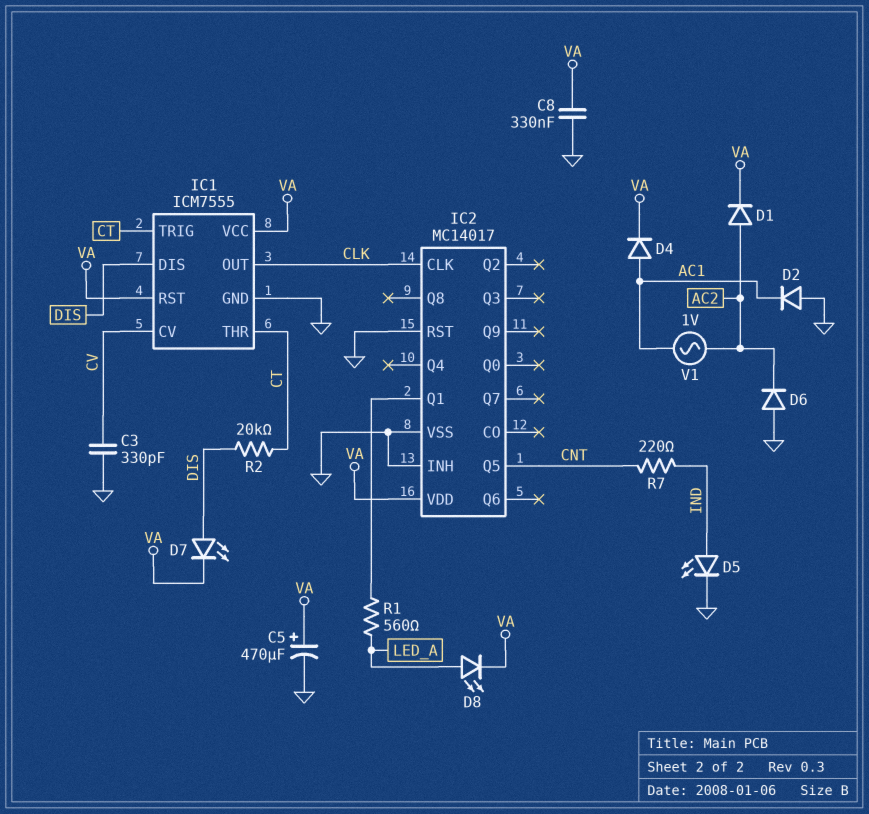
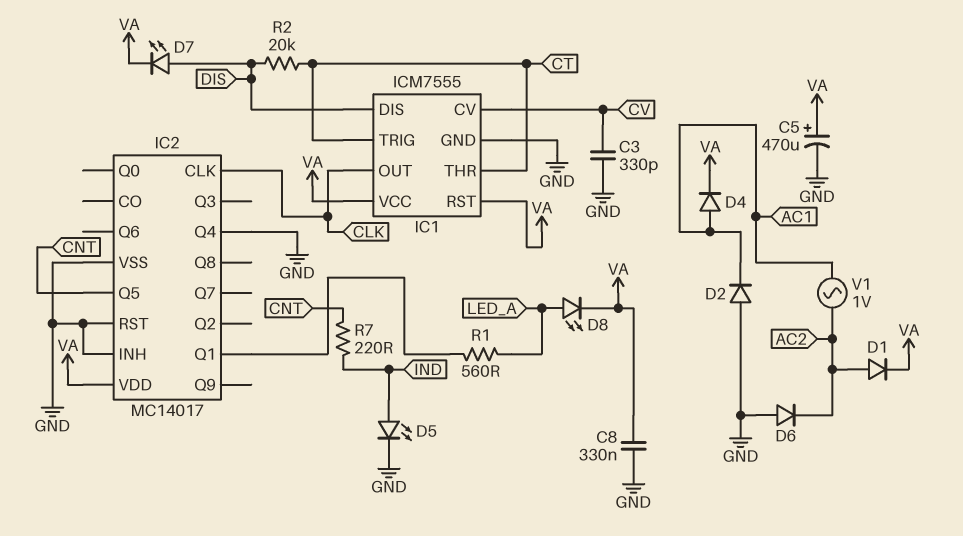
IC2 pin Q4: none -> GND

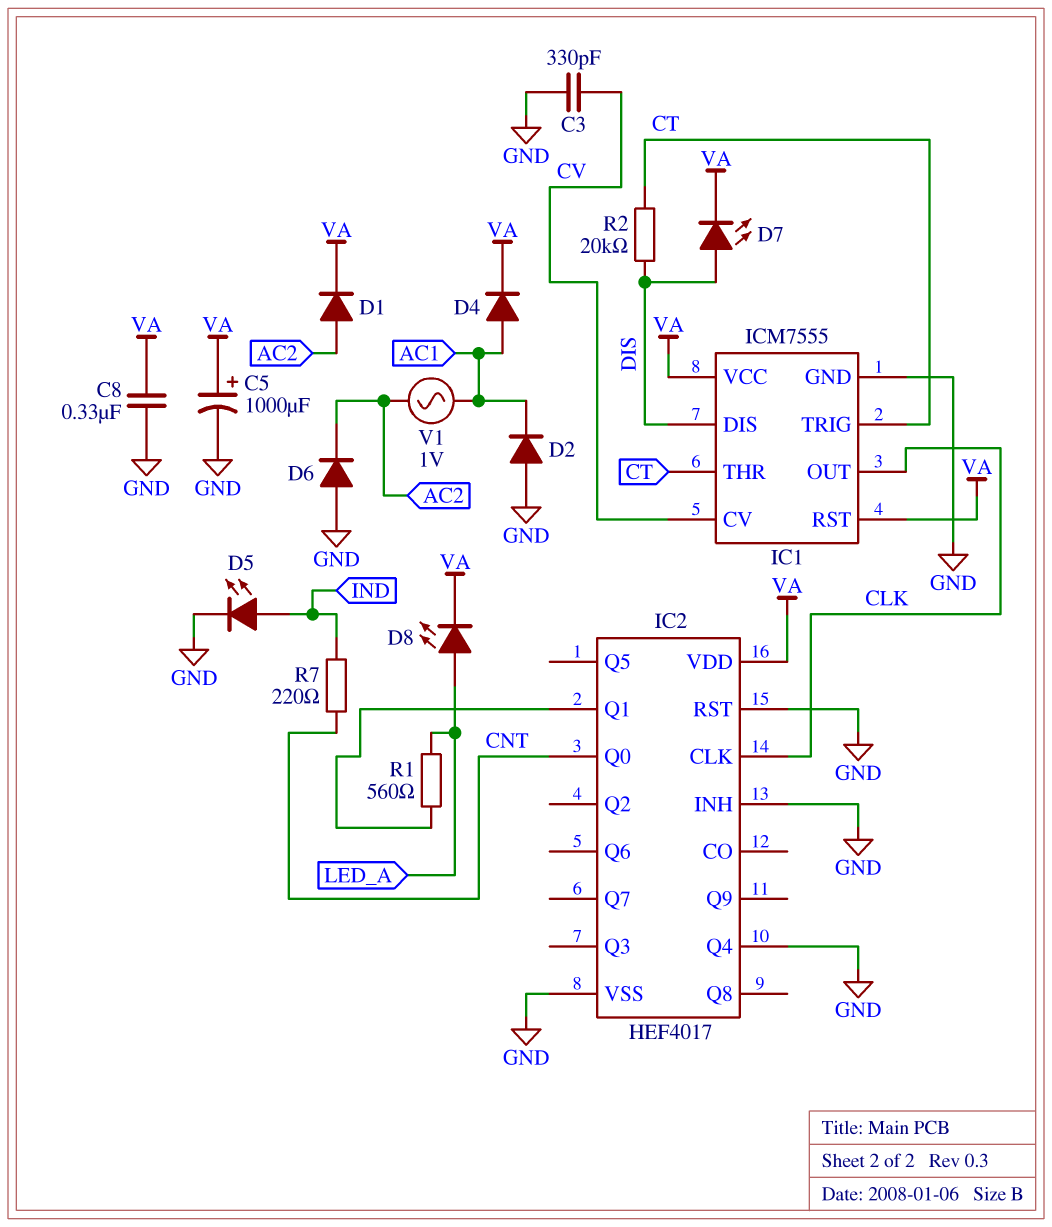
C5: 470uF (plus VA, minus GND) -> 1000uF (plus VA, minus GND)
IC2: MC14017 -> HEF4017
IC2 pin Q0: none -> CNT
IC2 pin Q5: CNT -> none

